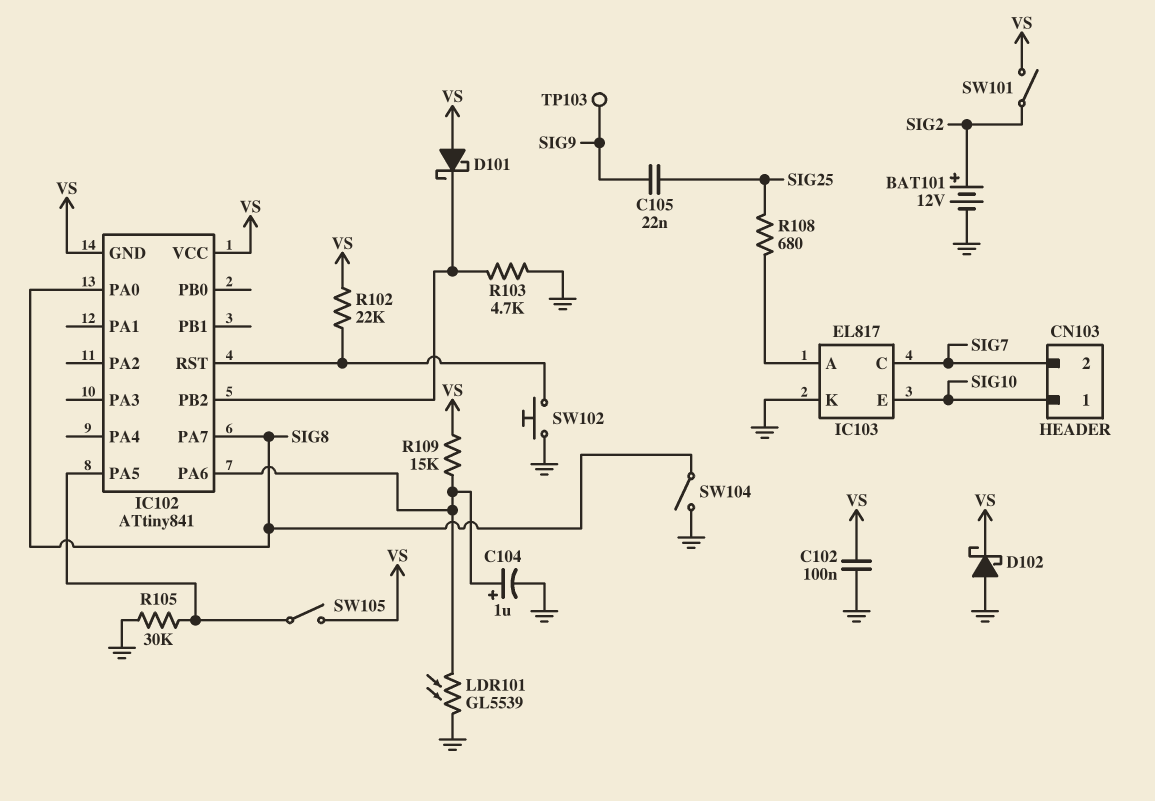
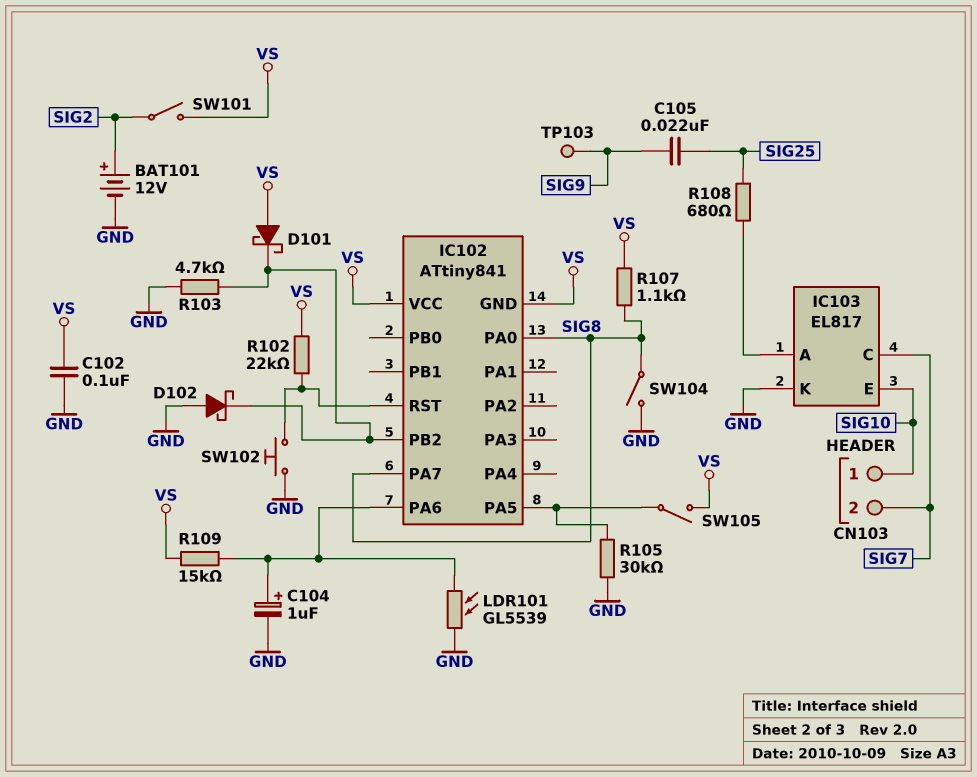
D102: schottky (A GND, K VS) -> schottky (A GND, K IC102/PB2)
R107: none -> 1.1k (SIG8, VS)

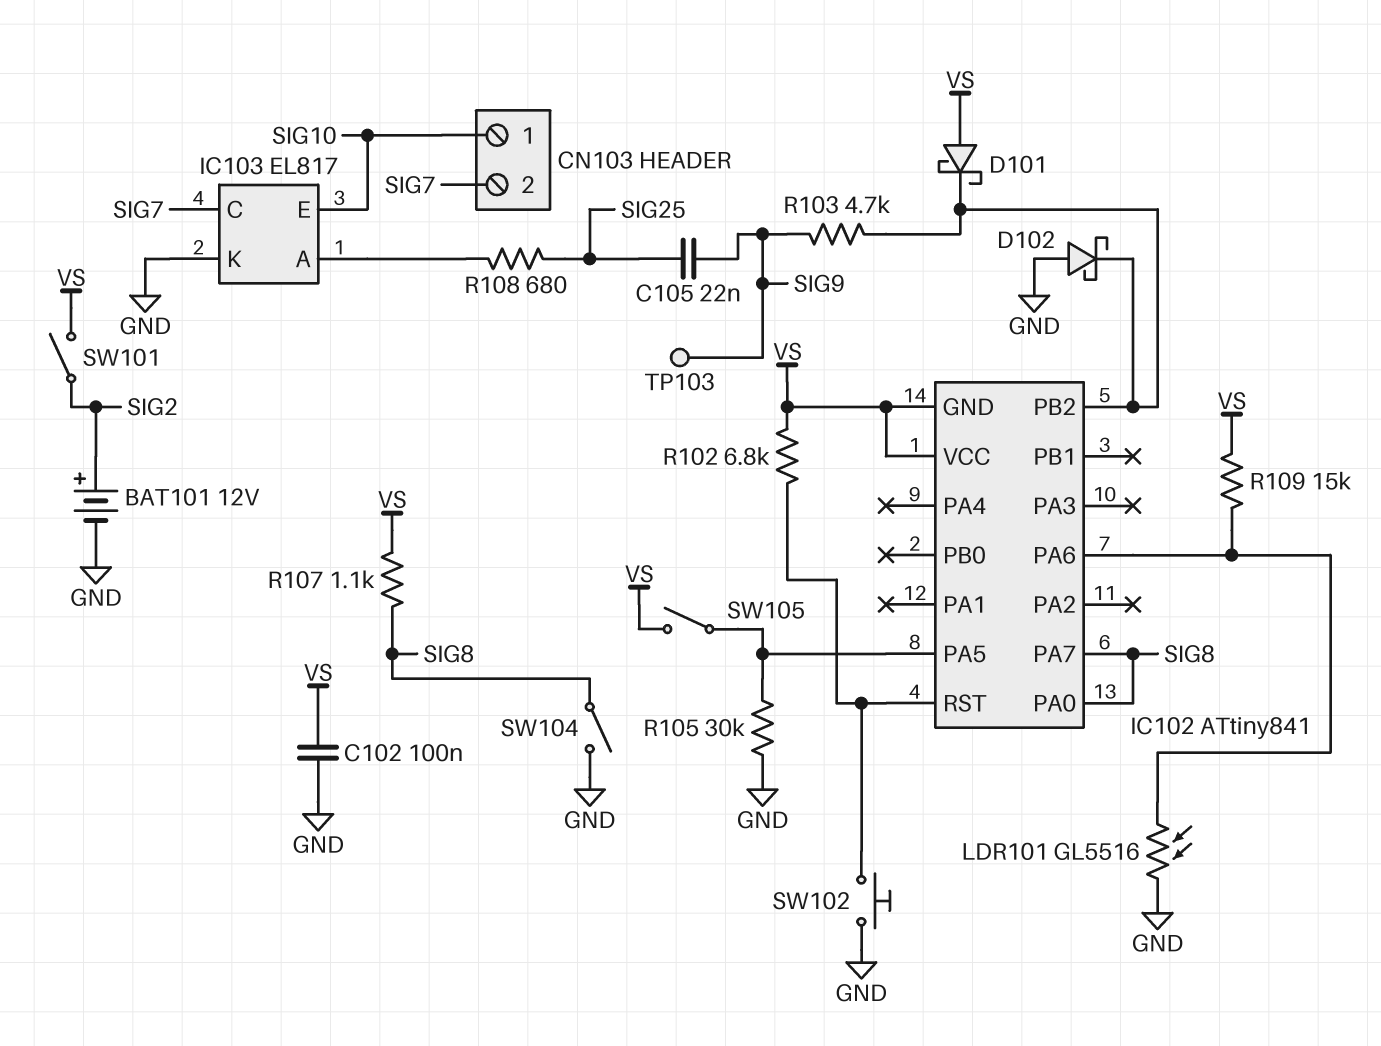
C104: 1uF (plus IC102/PA6, minus GND) -> none
LDR101: GL5539 (GND, IC102/PA6) -> GL5516 (GND, IC102/PA6)
R102: 22k (IC102/RST, VS) -> 6.8k (IC102/RST, VS)
R103: 4.7k (GND, IC102/PB2) -> 4.7k (IC102/PB2, SIG9)

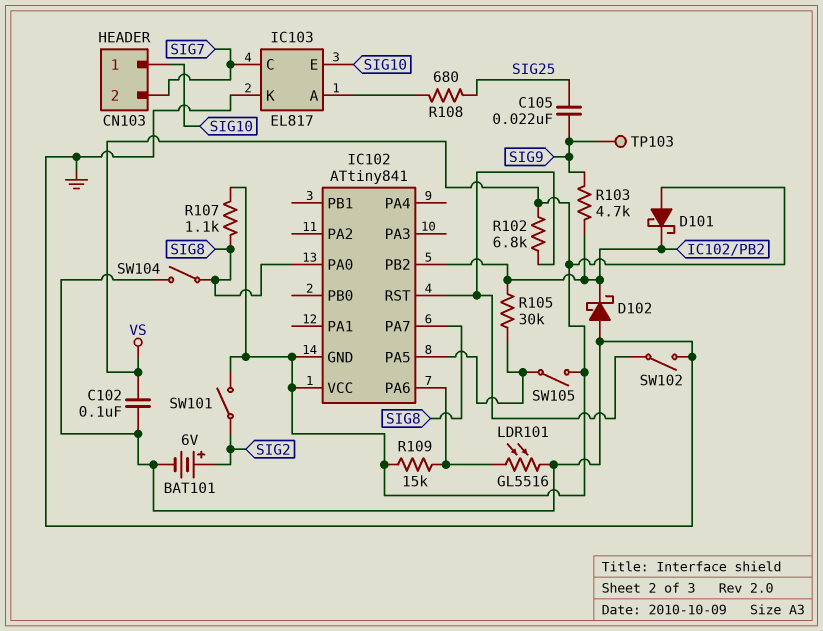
BAT101: 12V (plus SIG2, minus GND) -> 6V (plus SIG2, minus GND)
R105: 30k (GND, IC102/PA5) -> 30k (IC102/PA5, IC102/PB2)
SW102: button (GND, IC102/RST) -> switch (GND, IC102/RST)

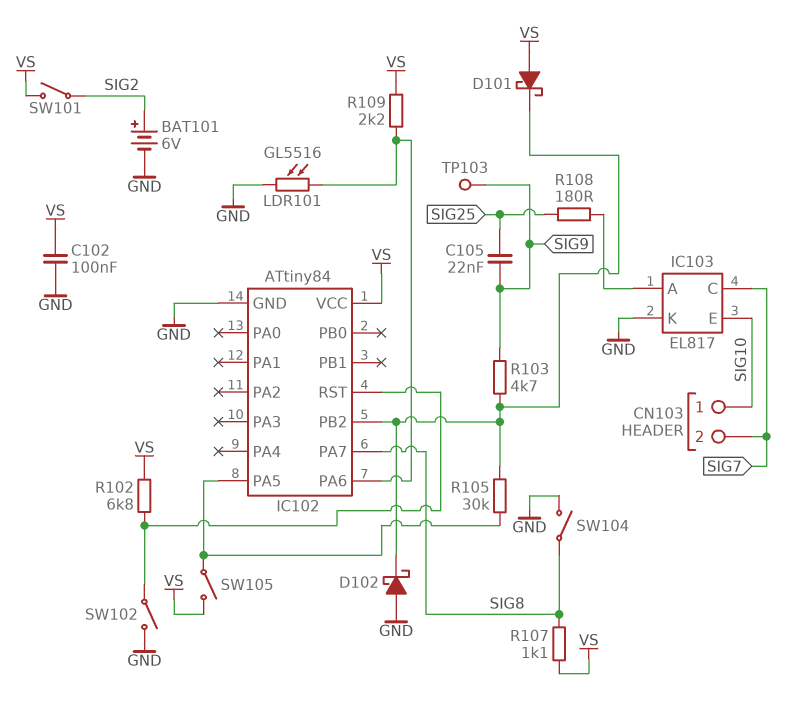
IC102: ATtiny841 -> ATtiny84
IC102 pin GND: VS -> GND
IC102 pin PA0: SIG8 -> none
R108: 680 (IC103/A, SIG25) -> 180 (IC103/A, SIG25)
R109: 15k (IC102/PA6, VS) -> 2.2k (IC102/PA6, VS)

